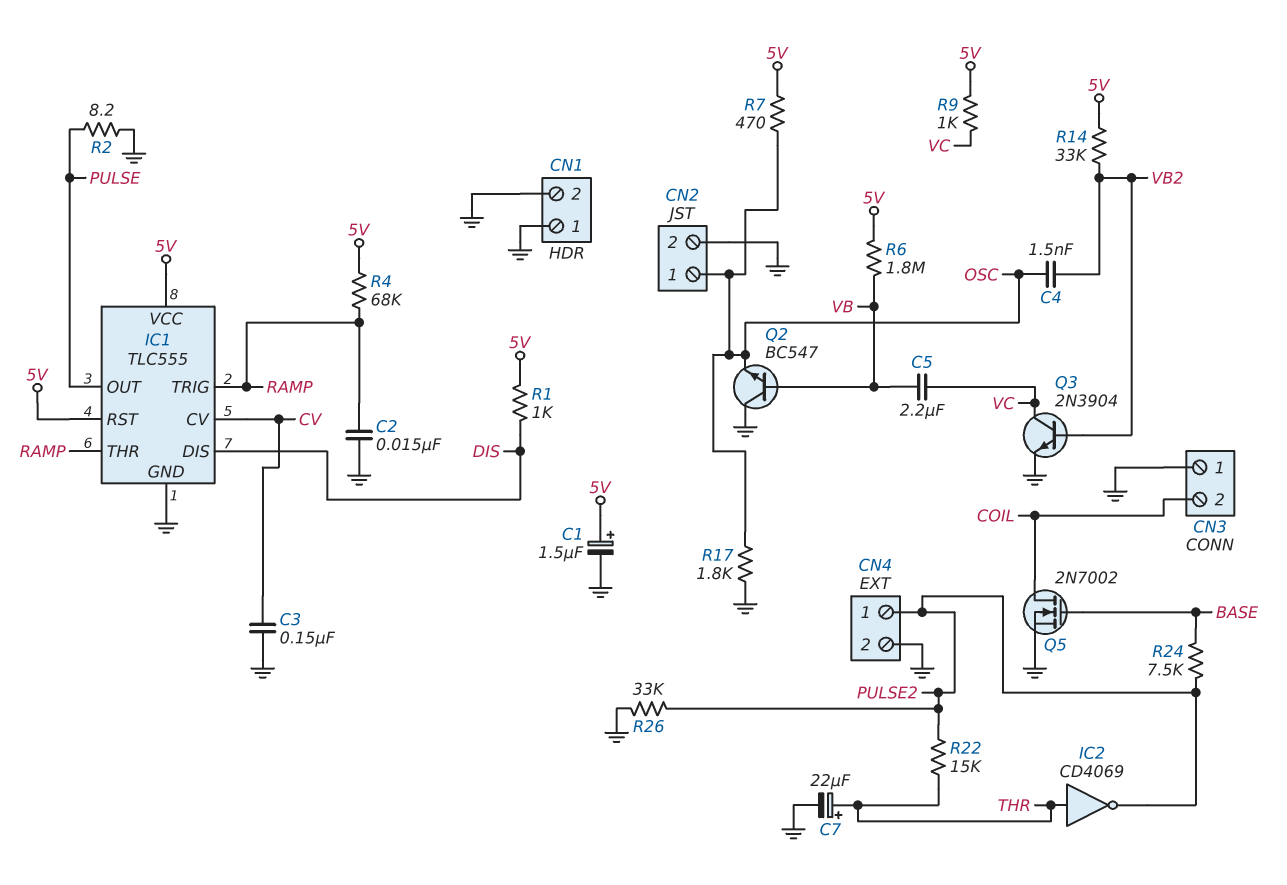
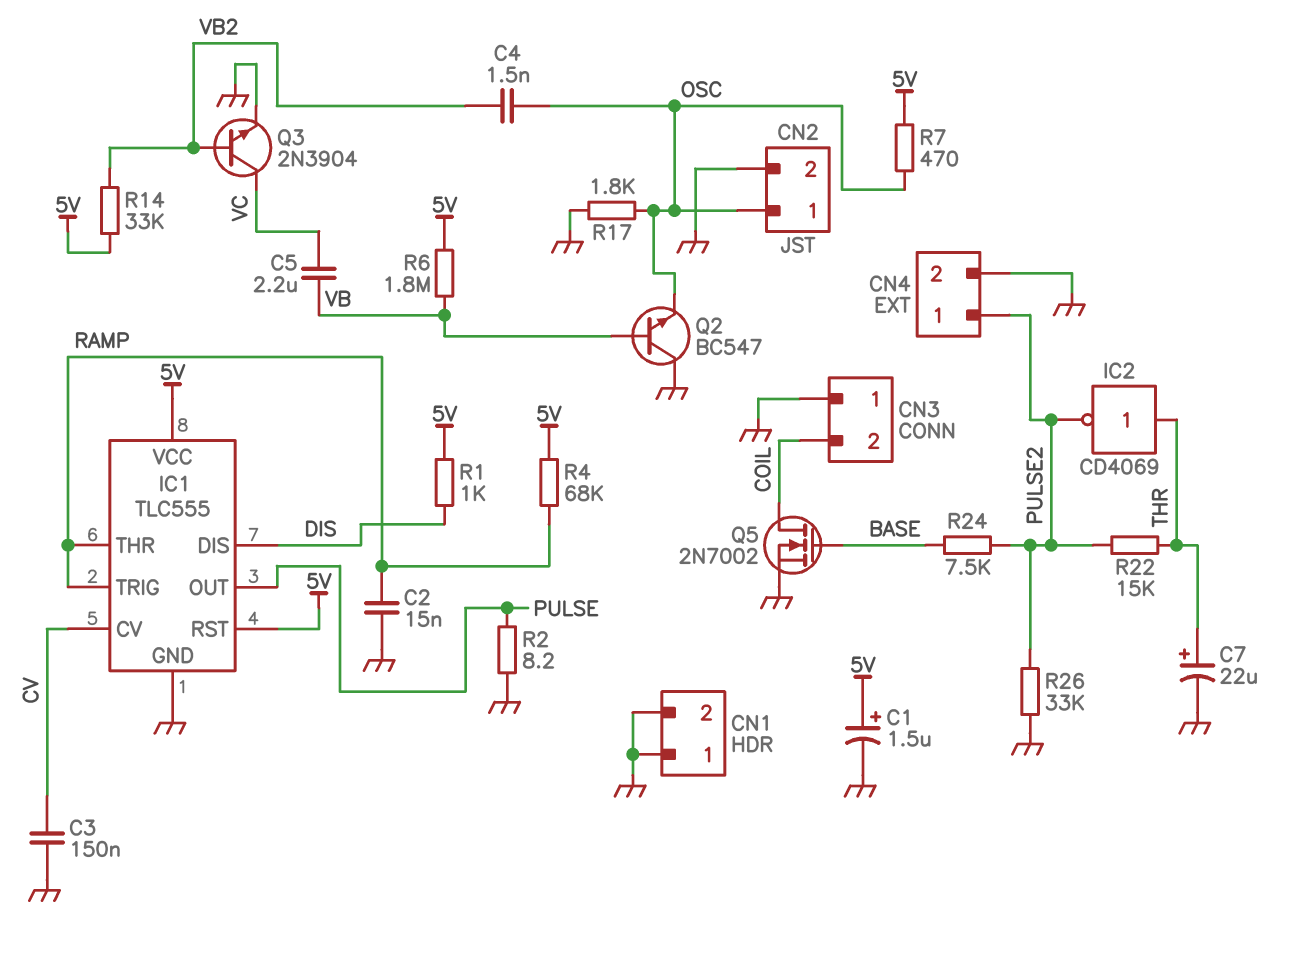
R9: 1k (5V, VC) -> none

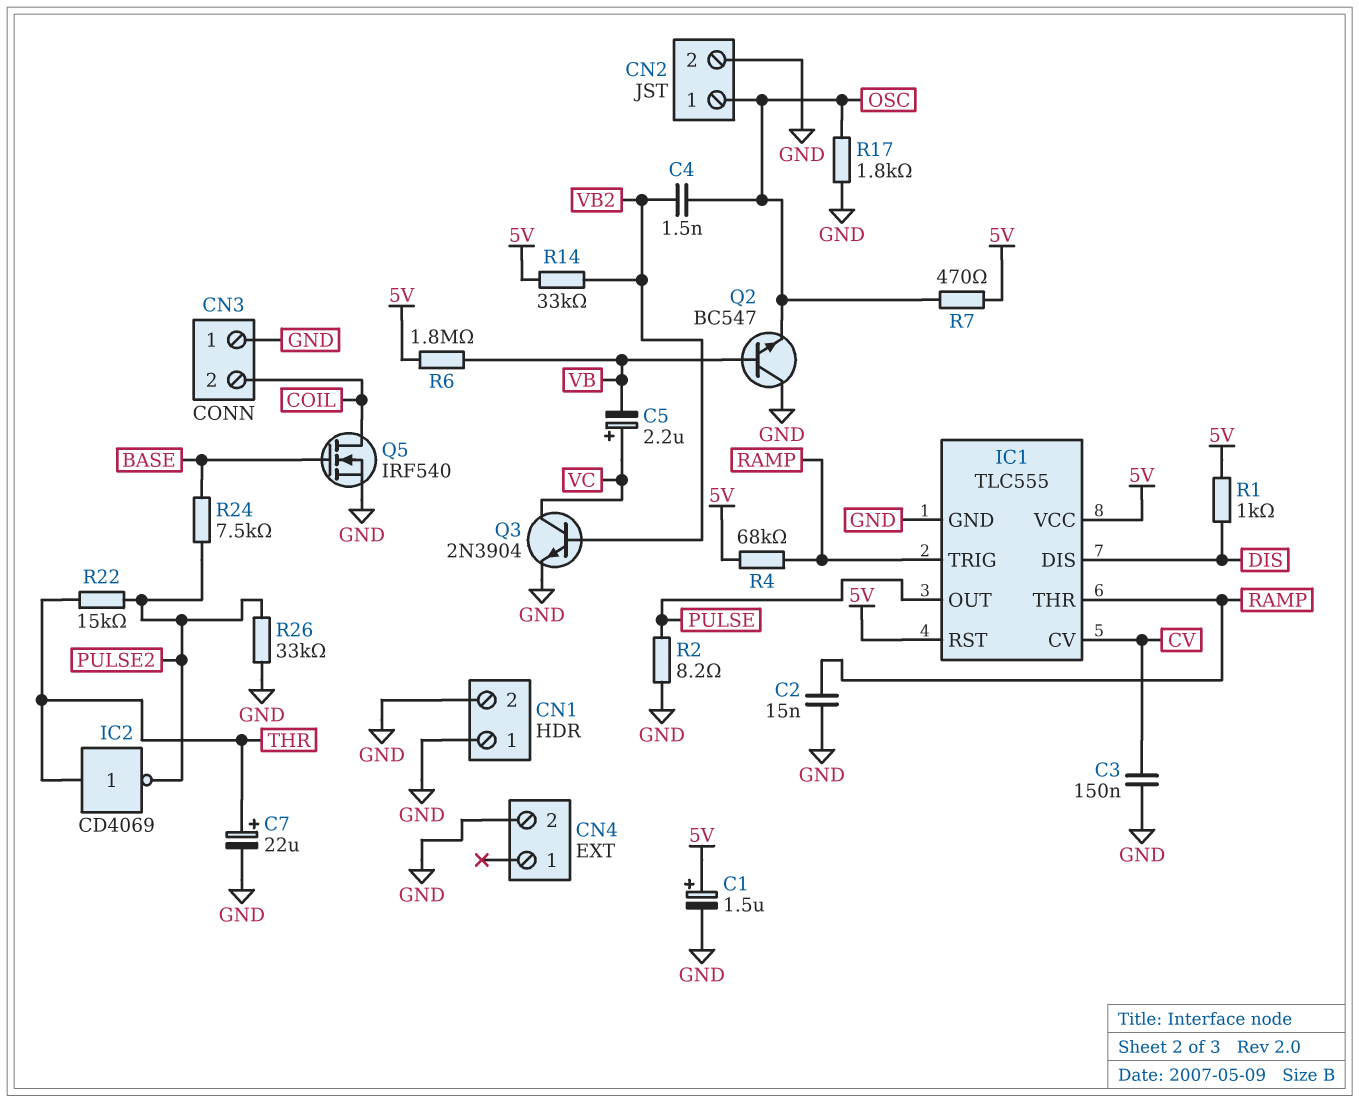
C5: 2.2uF (VB, VC) -> 2.2uF (plus VC, minus VB)
CN4 pin 1: PULSE2 -> none
Q5: NMOS 2N7002 (G BASE, D COIL, S GND) -> NMOS IRF540 (G BASE, D COIL, S GND)

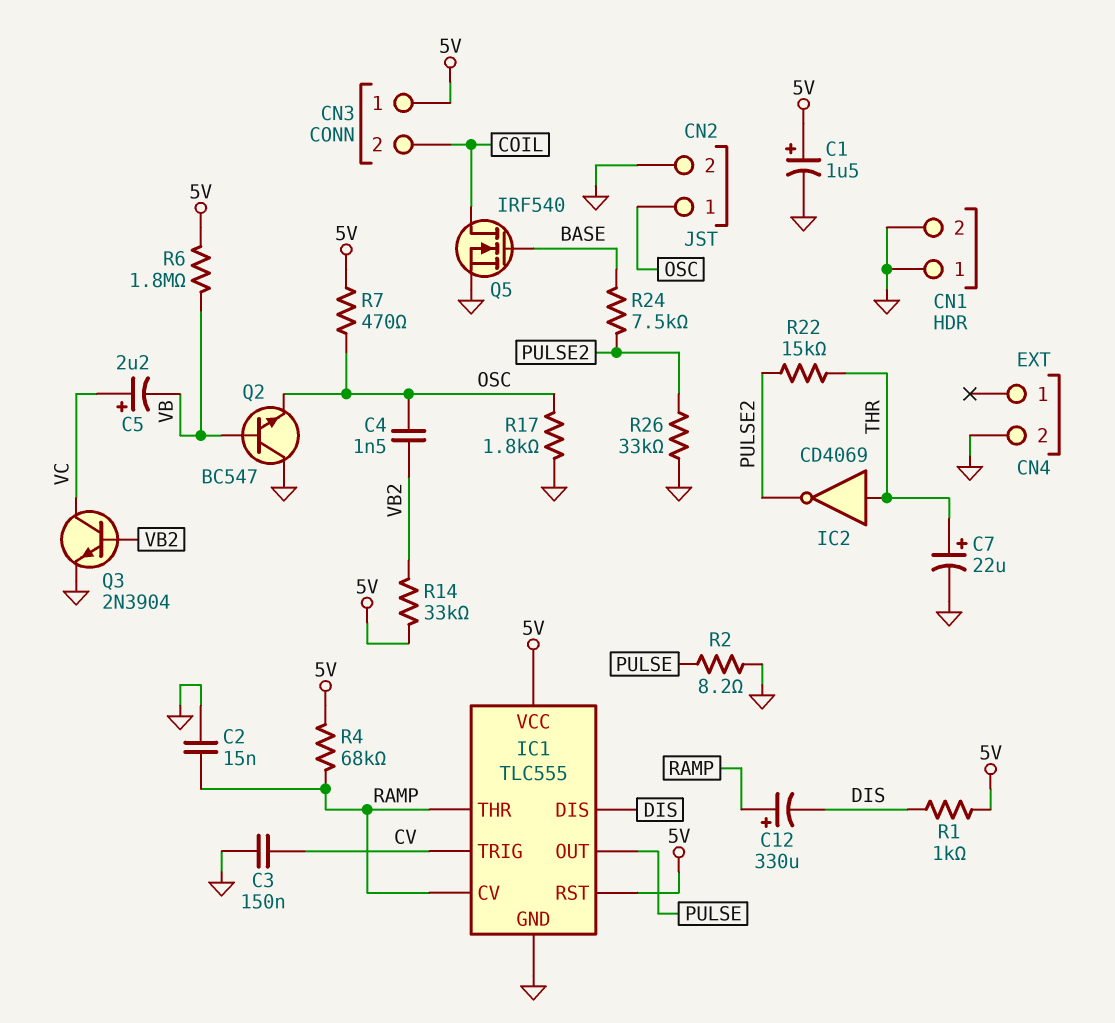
C12: none -> 330uF (plus RAMP, minus DIS)
CN3 pin 1: GND -> 5V
IC1 pin CV: CV -> RAMP
IC1 pin TRIG: RAMP -> CV

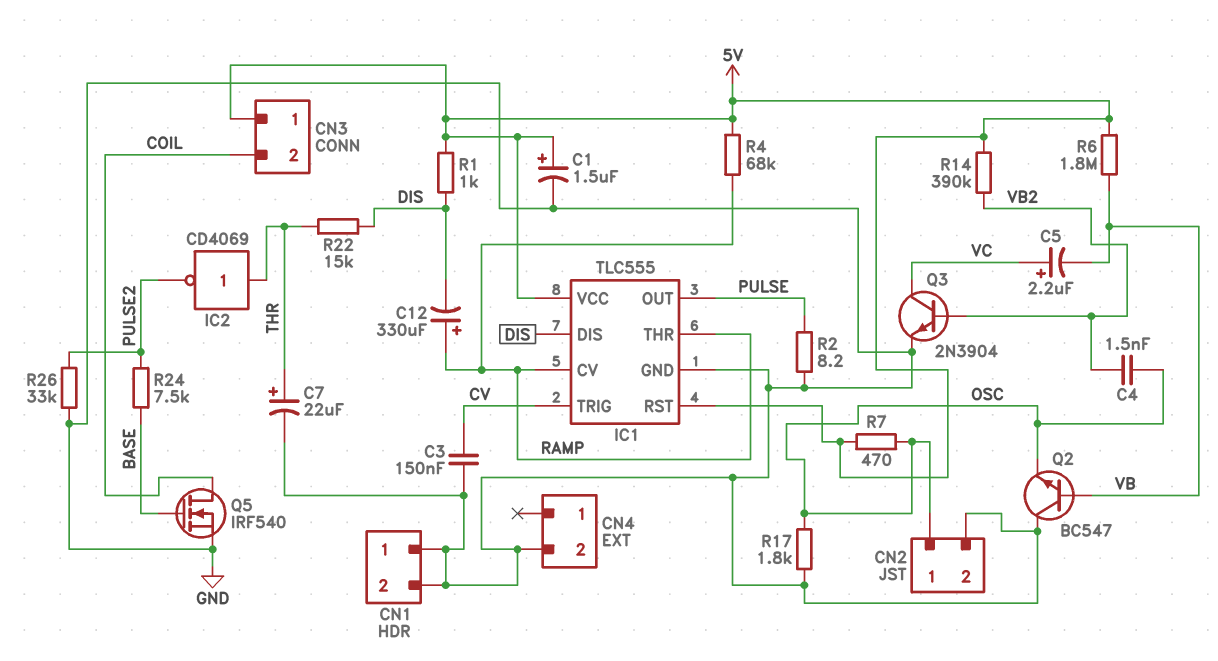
C2: 15nF (GND, RAMP) -> none
R14: 33k (5V, VB2) -> 390k (5V, VB2)
R22: 15k (PULSE2, THR) -> 15k (DIS, THR)

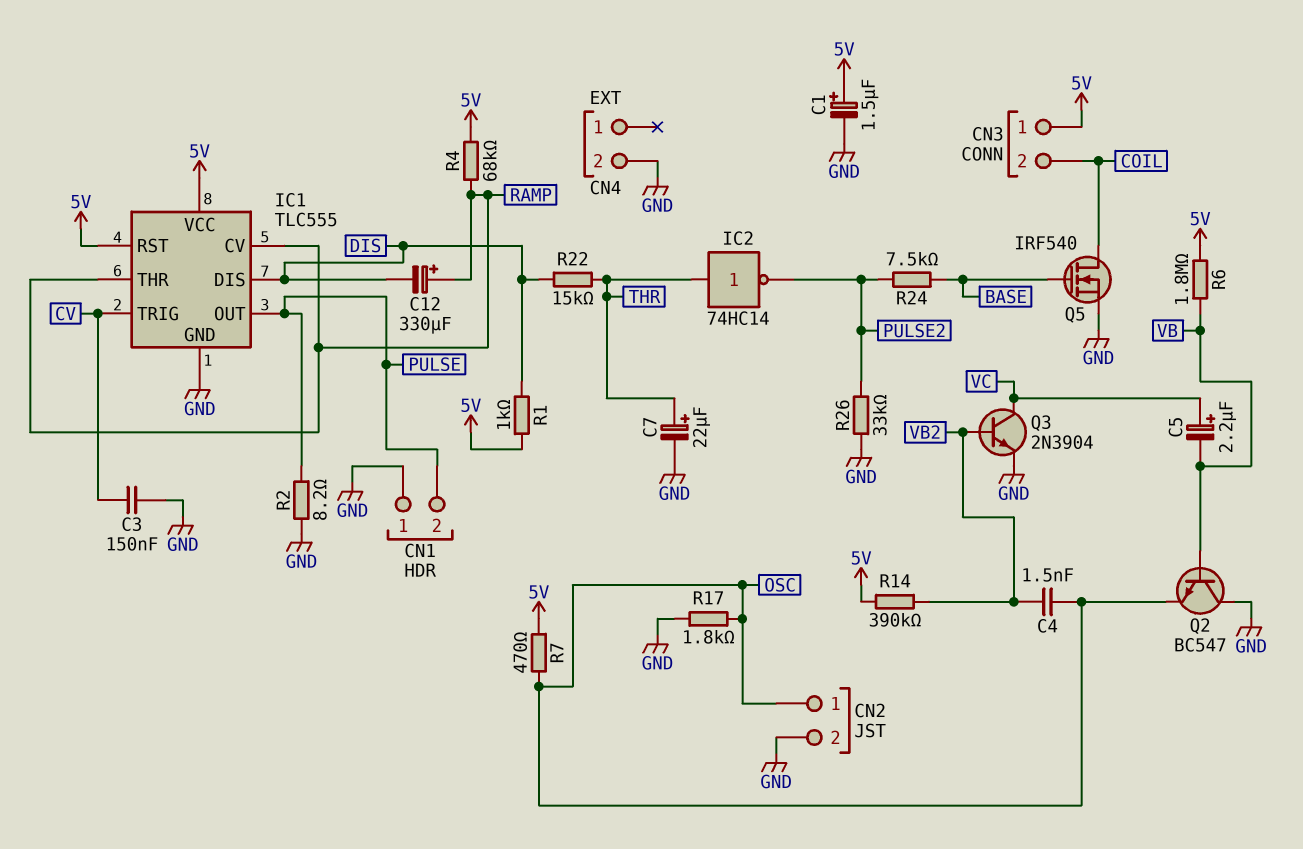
CN1 pin 2: GND -> PULSE
IC2: NOT CD4069 (in THR, out PULSE2) -> NOT 74HC14 (in THR, out PULSE2)

